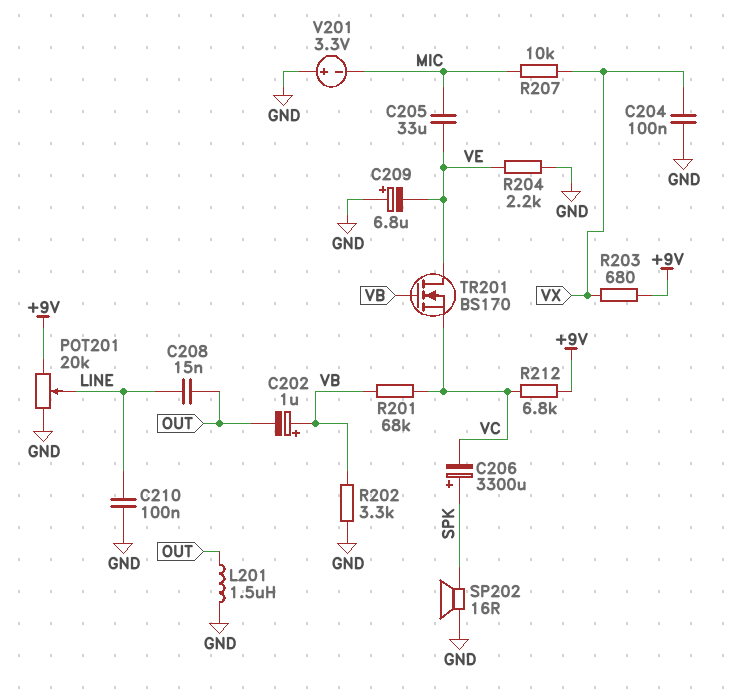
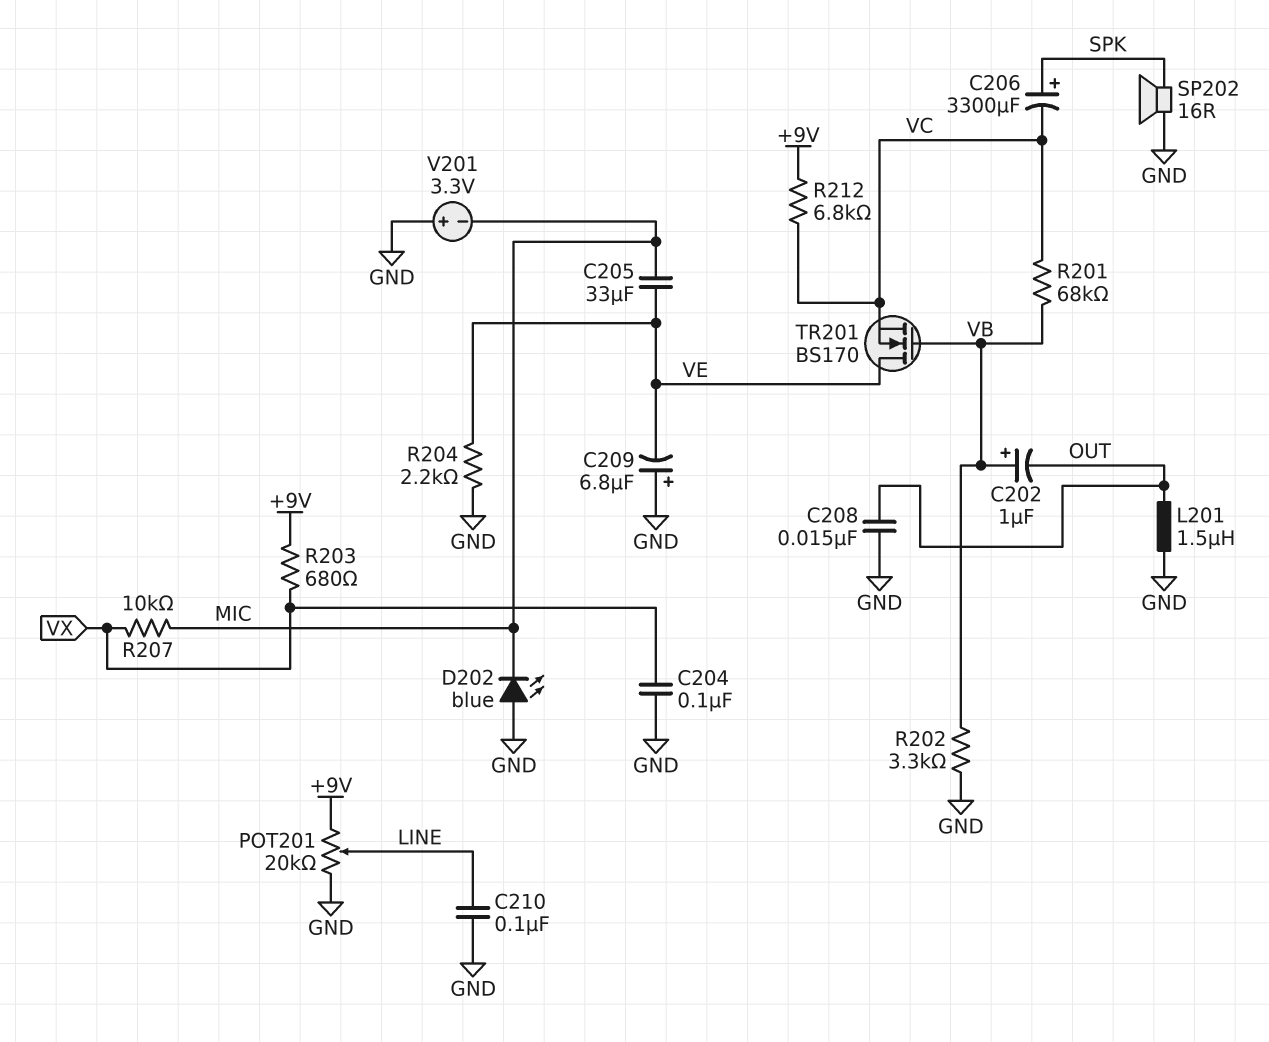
C208: 15nF (LINE, OUT) -> 15nF (GND, OUT)
D202: none -> LED blue (A GND, K MIC)

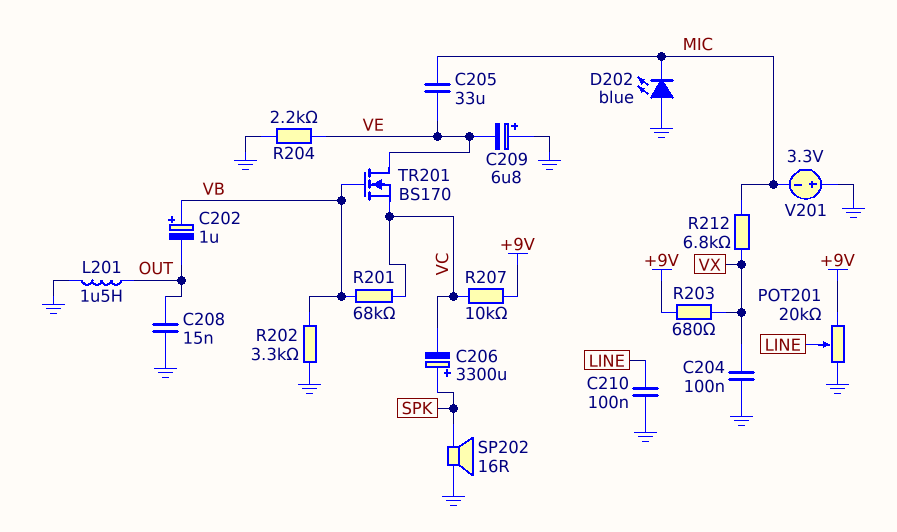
R207: 10k (MIC, VX) -> 10k (+9V, VC)
R212: 6.8k (+9V, VC) -> 6.8k (MIC, VX)

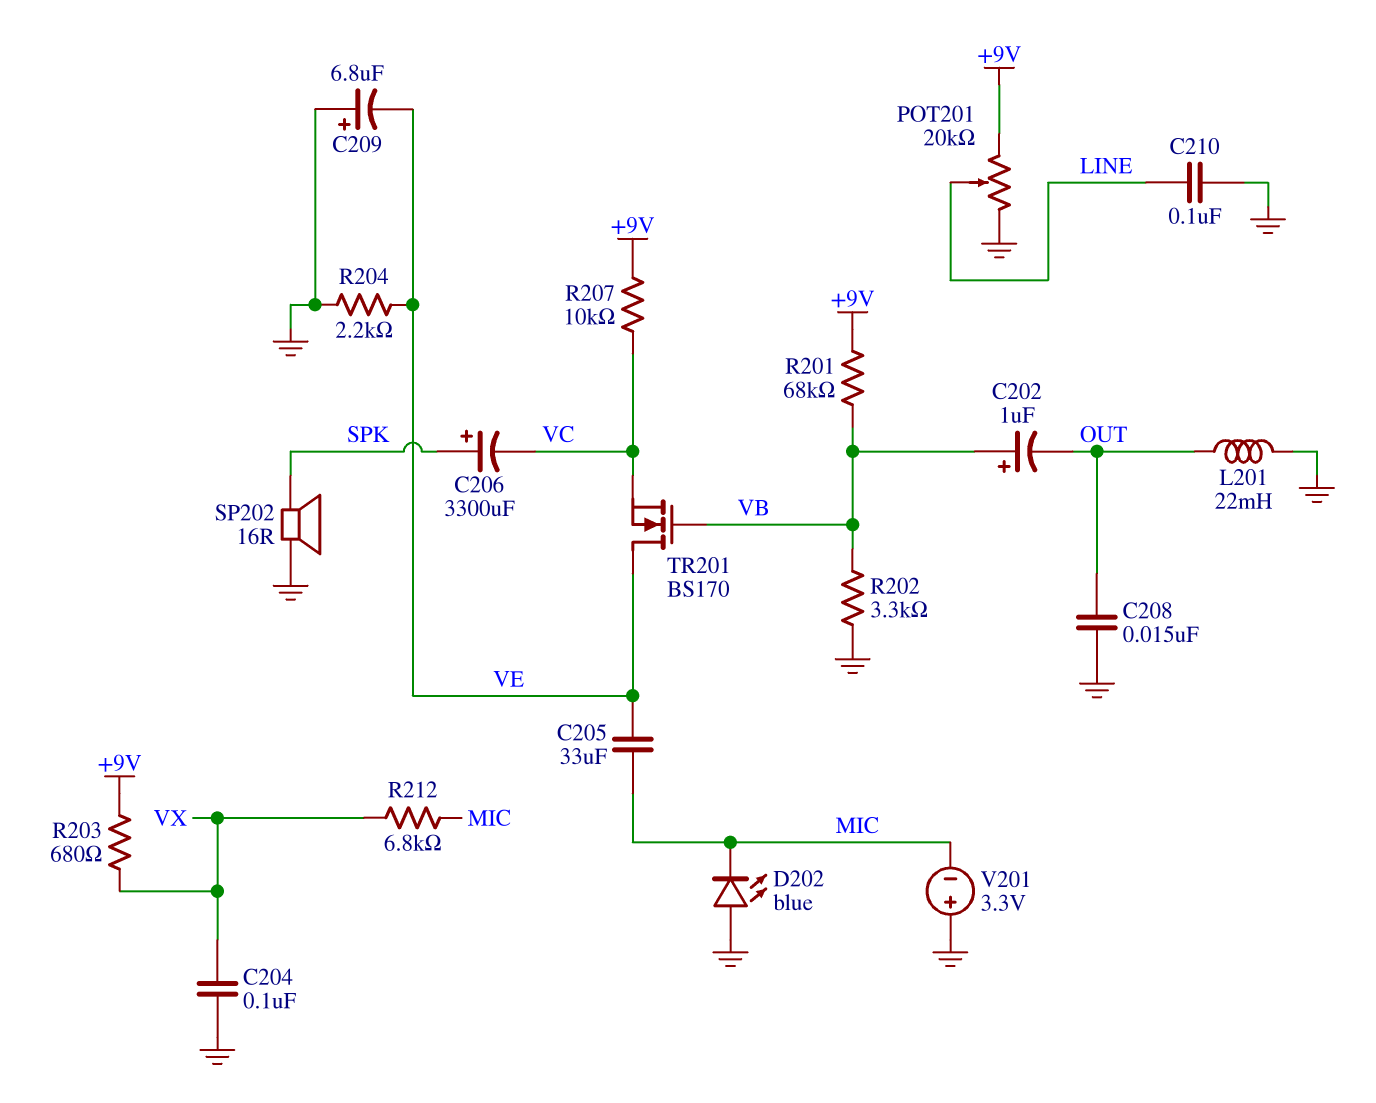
L201: 1.5uH (GND, OUT) -> 22mH (GND, OUT)
R201: 68k (VB, VC) -> 68k (+9V, VB)

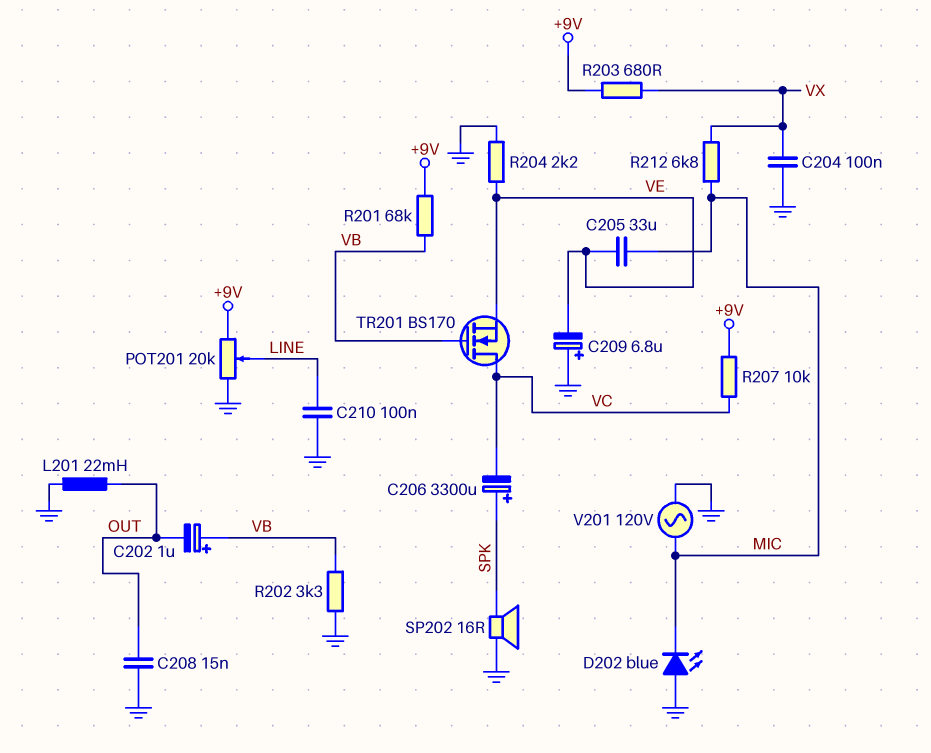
TR201: NMOS BS170 (G VB, D VE, S VC) -> NMOS BS170 (G VB, D VC, S VE)
V201: 3.3V (plus GND, minus MIC) -> AC 120V (GND, MIC)

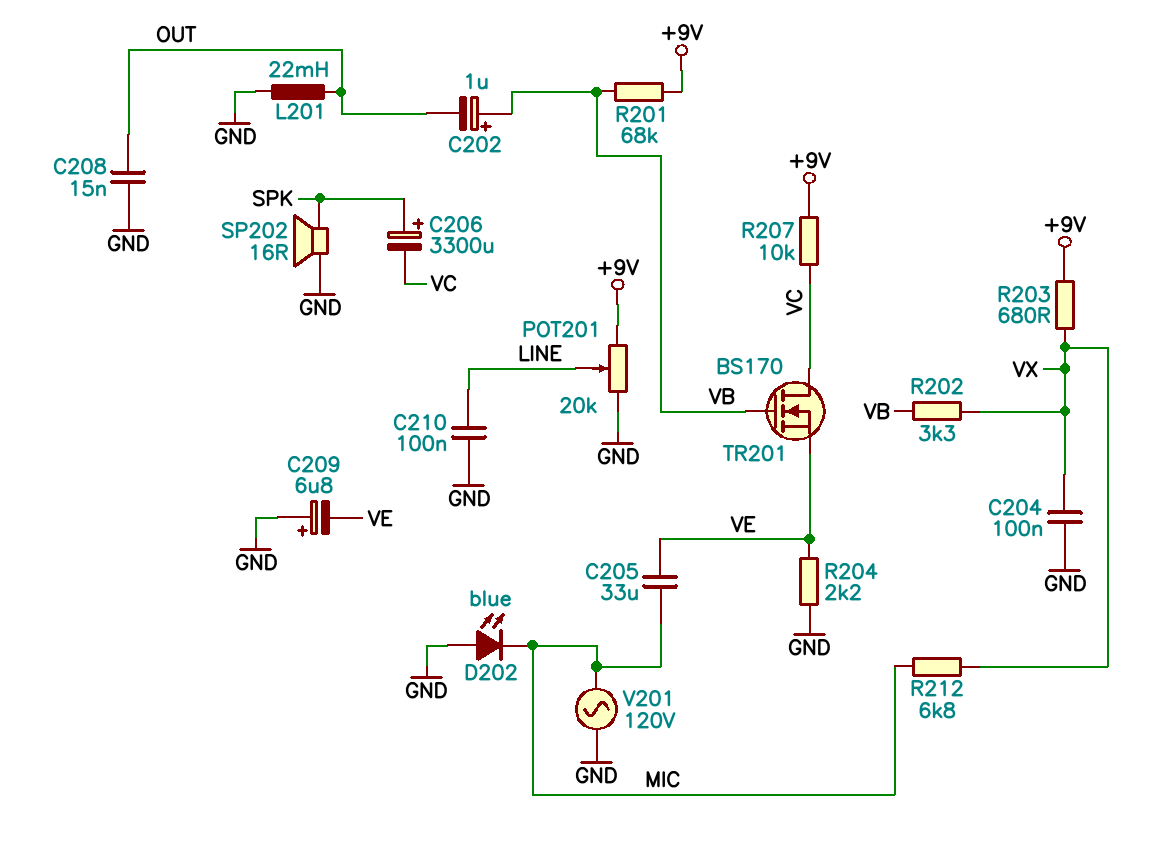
R202: 3.3k (GND, VB) -> 3.3k (VB, VX)

